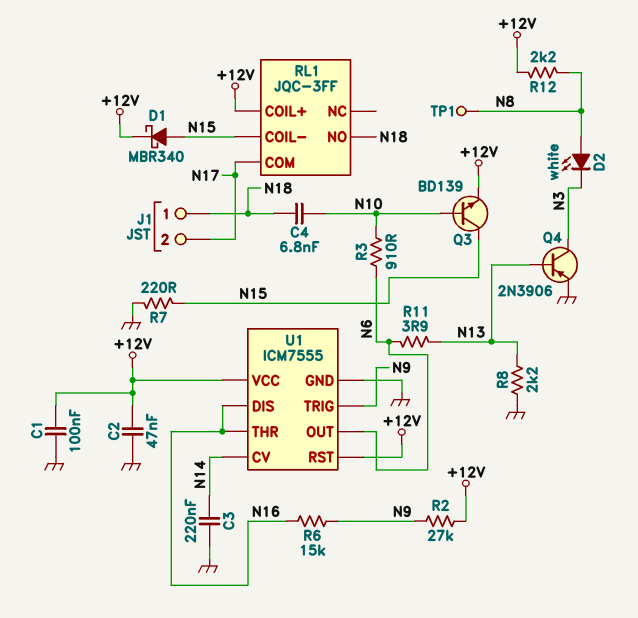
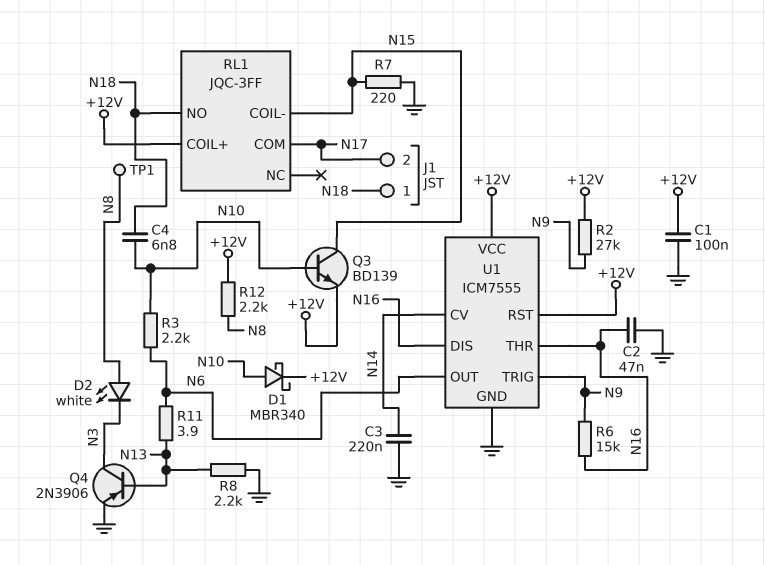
C2: 47nF (+12V, GND) -> 47nF (GND, N16)
D1: schottky MBR340 (A N15, K +12V) -> schottky MBR340 (A N10, K +12V)
R3: 910 (N6, N10) -> 2.2k (N6, N10)

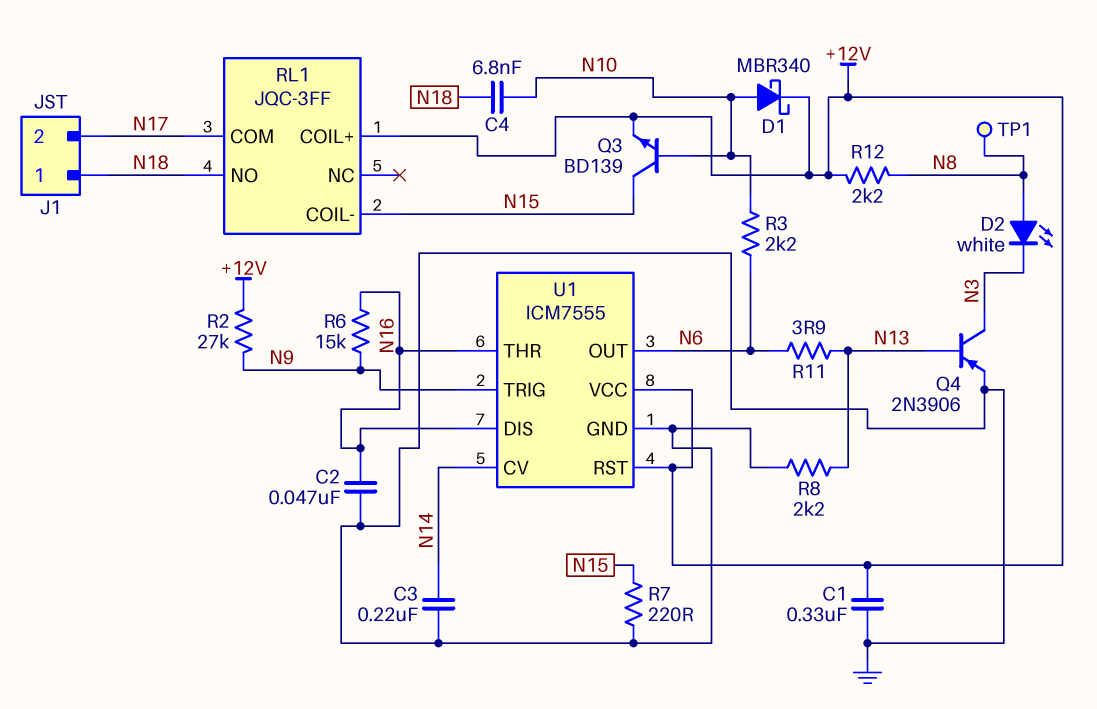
C1: 100nF (+12V, GND) -> 330nF (+12V, GND)

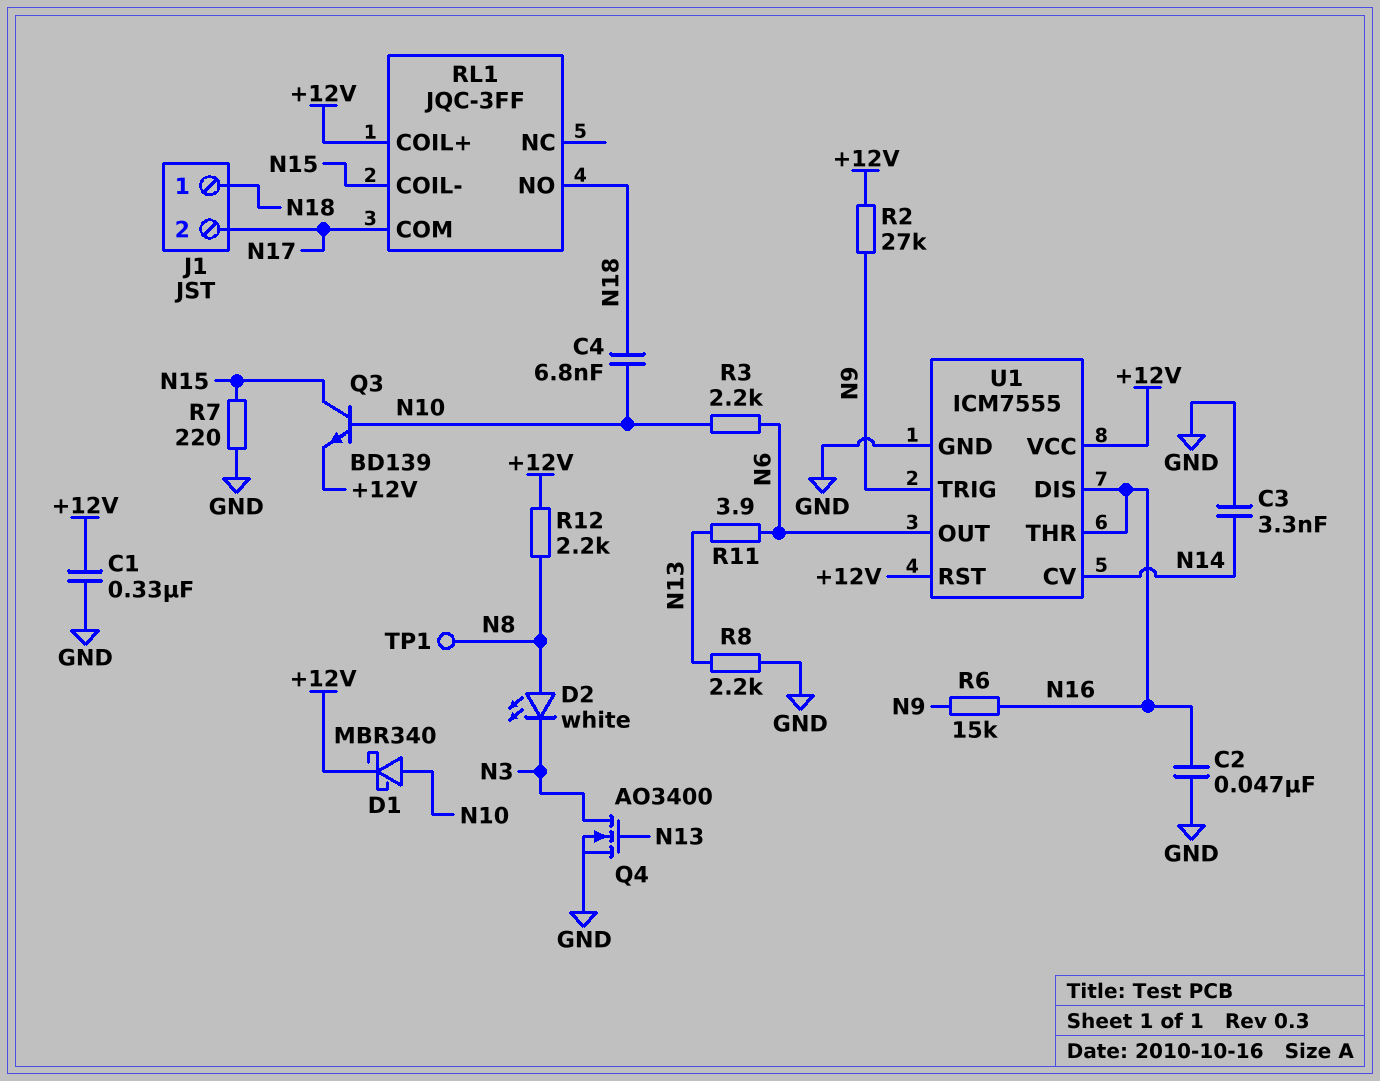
C3: 220nF (GND, N14) -> 3.3nF (GND, N14)
Q4: PNP 2N3906 (B N13, C N3, E GND) -> NMOS AO3400 (G N13, D N3, S GND)

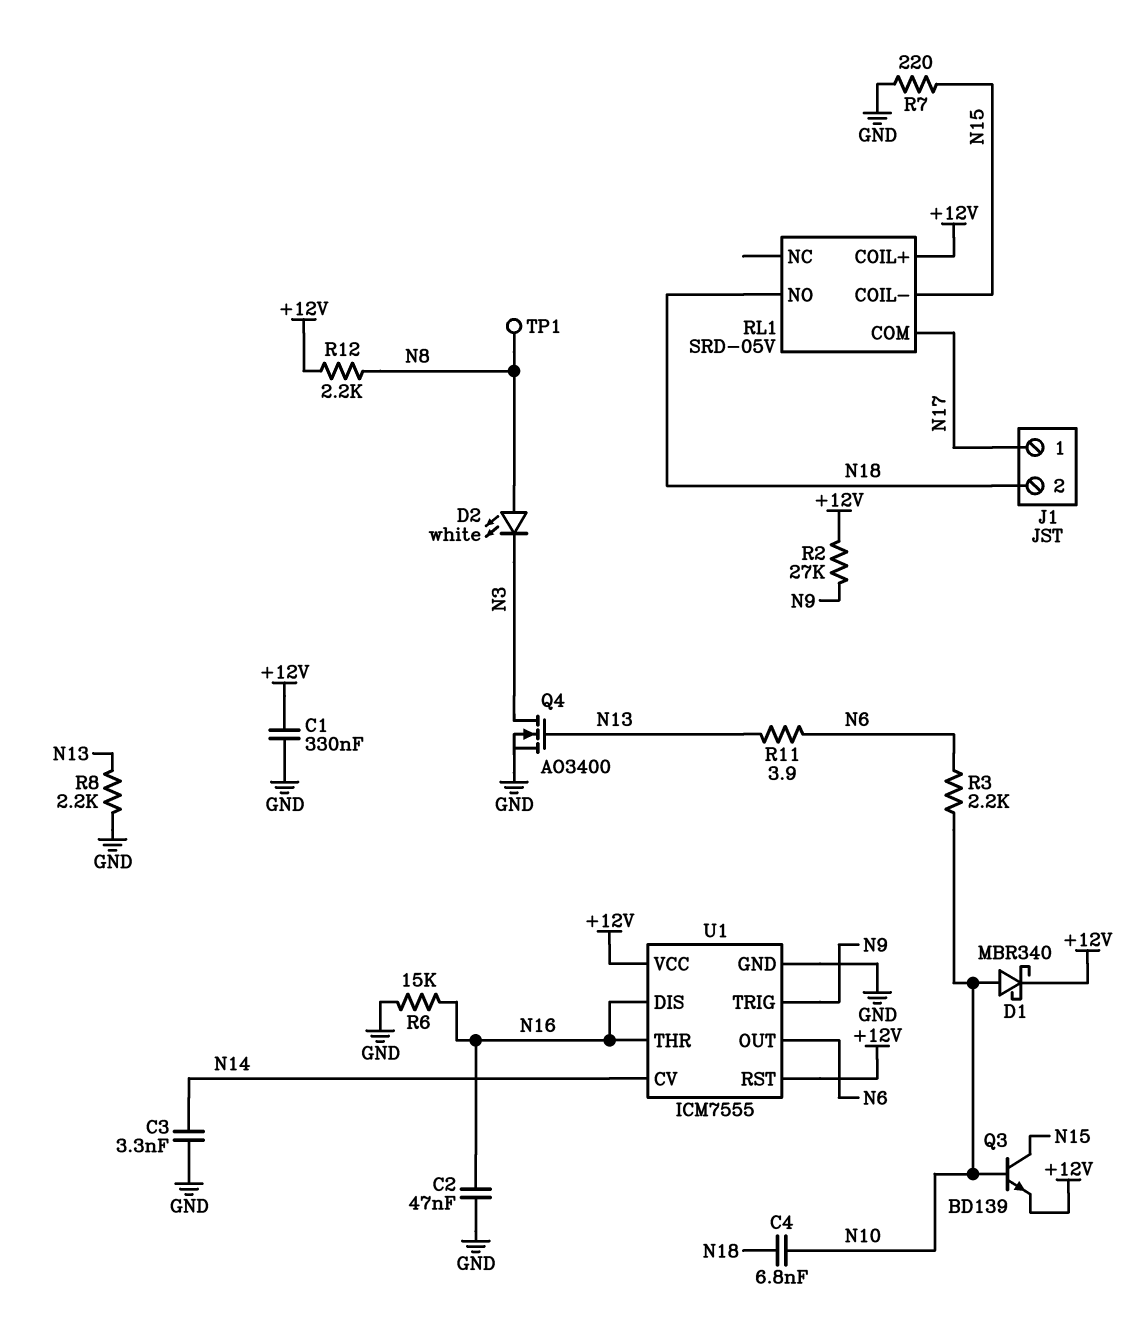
J1 pin 1: N18 -> N17
J1 pin 2: N17 -> N18
R6: 15k (N9, N16) -> 15k (GND, N16)
RL1: JQC-3FF -> SRD-05V

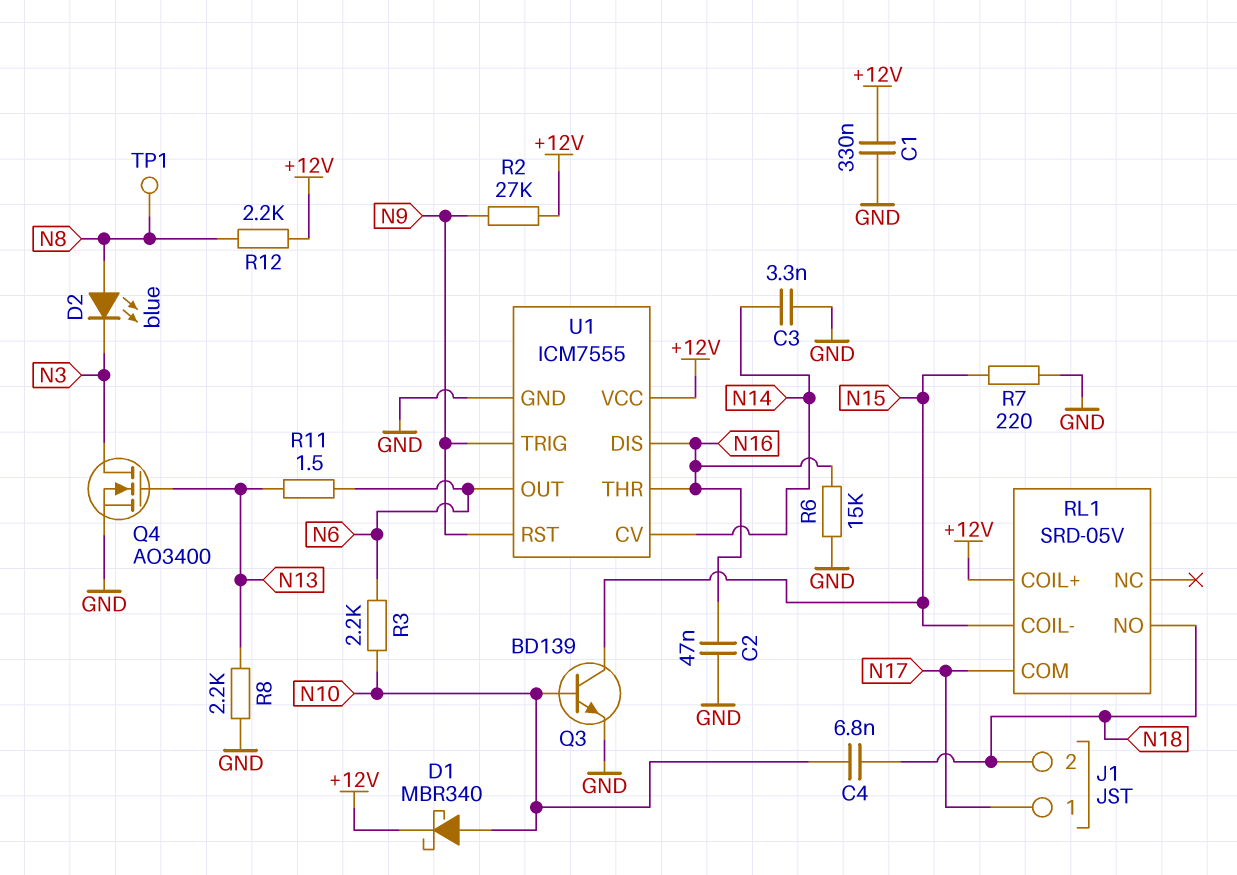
D2: LED white (A N8, K N3) -> LED blue (A N8, K N3)
Q3: NPN BD139 (B N10, C N15, E +12V) -> NPN BD139 (B N10, C N15, E GND)
R11: 3.9 (N6, N13) -> 1.5 (N6, N13)
U1 pin RST: +12V -> N9

